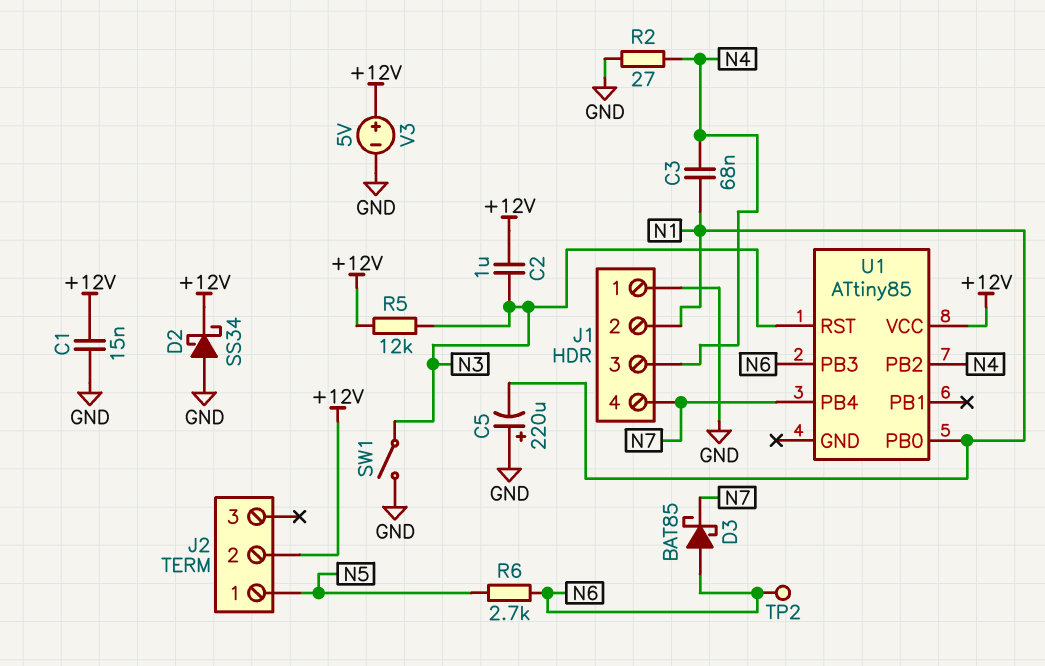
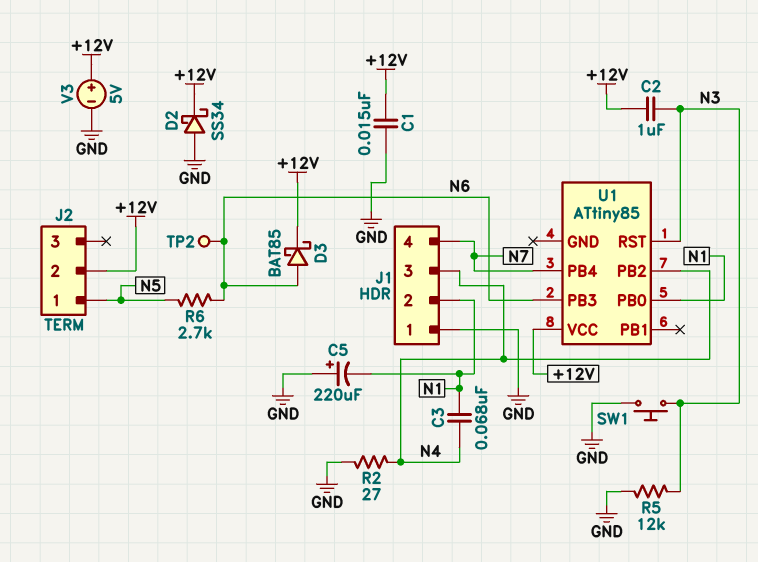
D3: schottky BAT85 (A N6, K N7) -> schottky BAT85 (A N6, K +12V)
R5: 12k (+12V, N3) -> 12k (GND, N3)
SW1: switch (GND, N3) -> button (GND, N3)

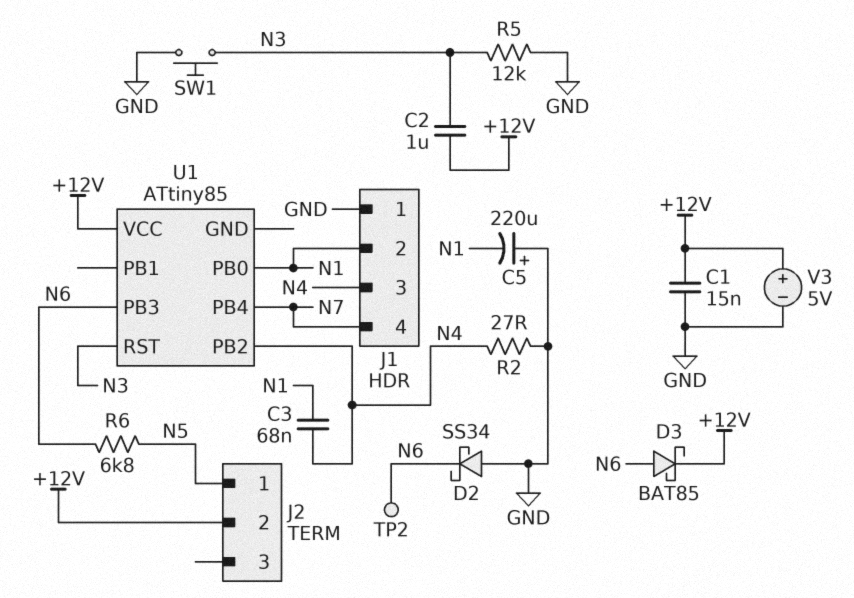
D2: schottky SS34 (A GND, K +12V) -> schottky SS34 (A GND, K N6)
R6: 2.7k (N5, N6) -> 6.8k (N5, N6)

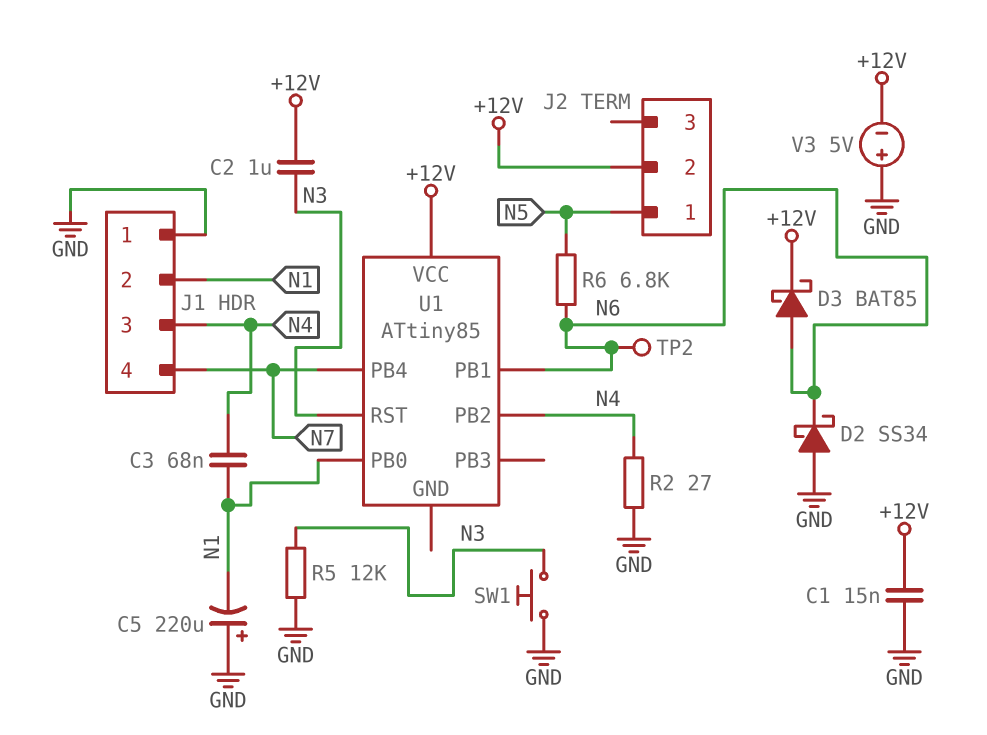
U1 pin PB1: none -> N6
U1 pin PB3: N6 -> none
V3: 5V (plus +12V, minus GND) -> 5V (plus GND, minus +12V)

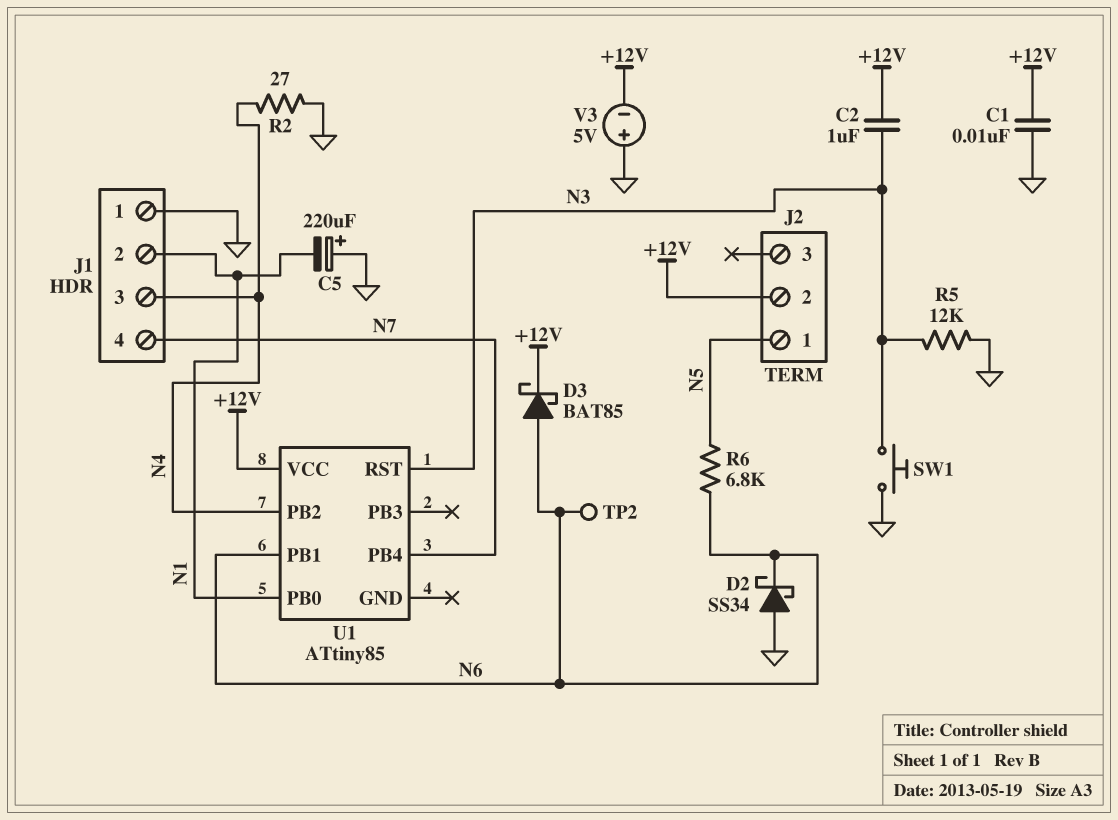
C1: 15nF (+12V, GND) -> 10nF (+12V, GND)
C3: 68nF (N1, N4) -> none

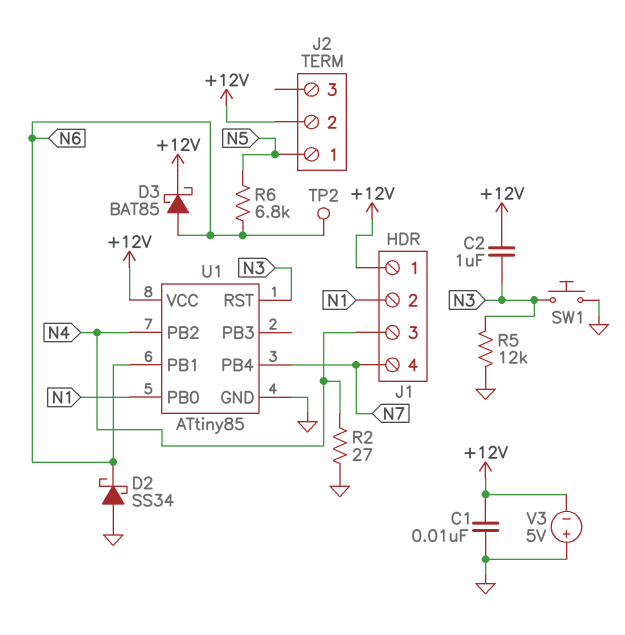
C5: 220uF (plus GND, minus N1) -> none
J1 pin 1: GND -> +12V
U1 pin GND: none -> GND

